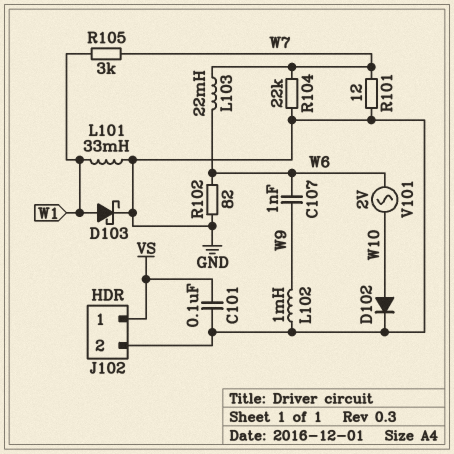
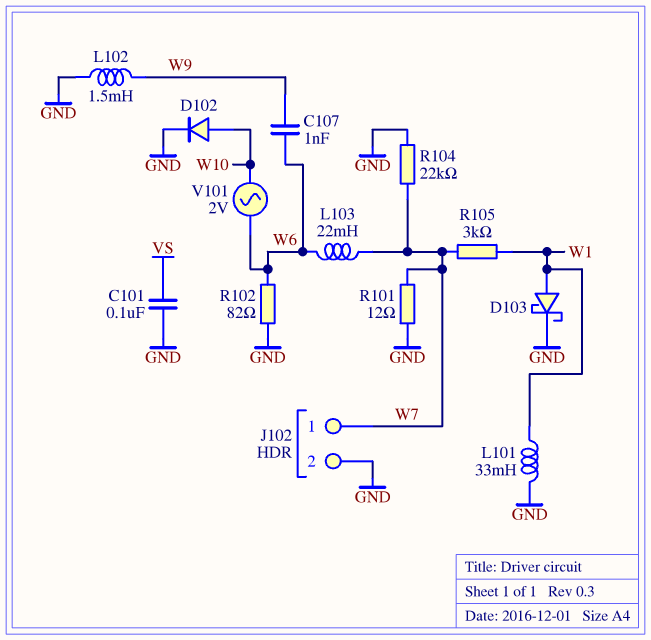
J102 pin 1: VS -> W7
L102: 1mH (GND, W9) -> 1.5mH (GND, W9)

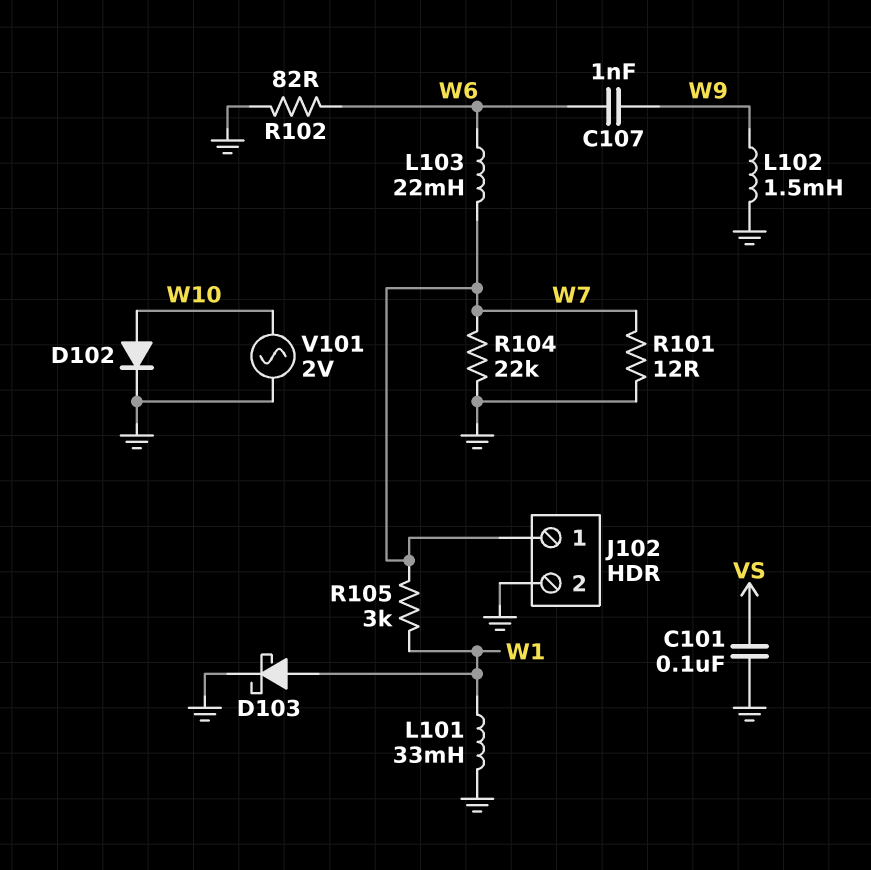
V101: AC 2V (W6, W10) -> AC 2V (GND, W10)

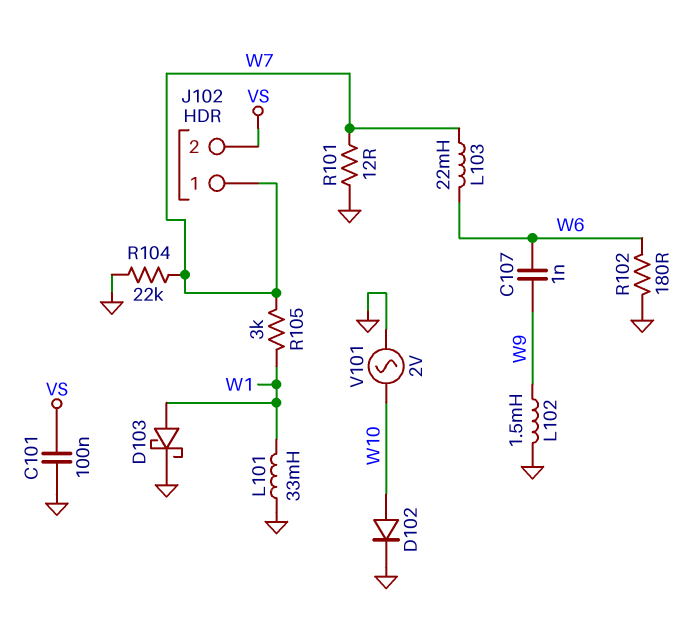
J102 pin 2: GND -> VS
R102: 82 (GND, W6) -> 180 (GND, W6)

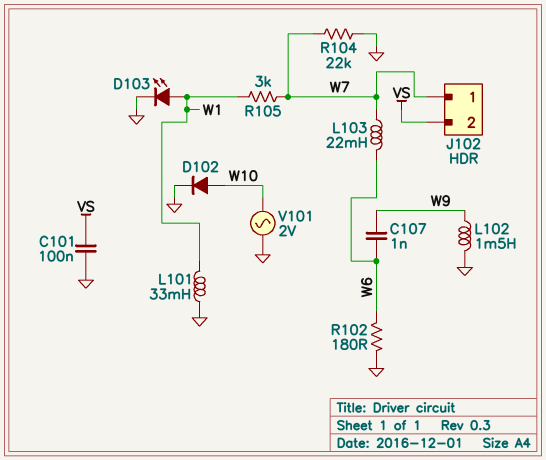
D103: schottky (A W1, K GND) -> LED (A W1, K GND)
R101: 12 (GND, W7) -> none

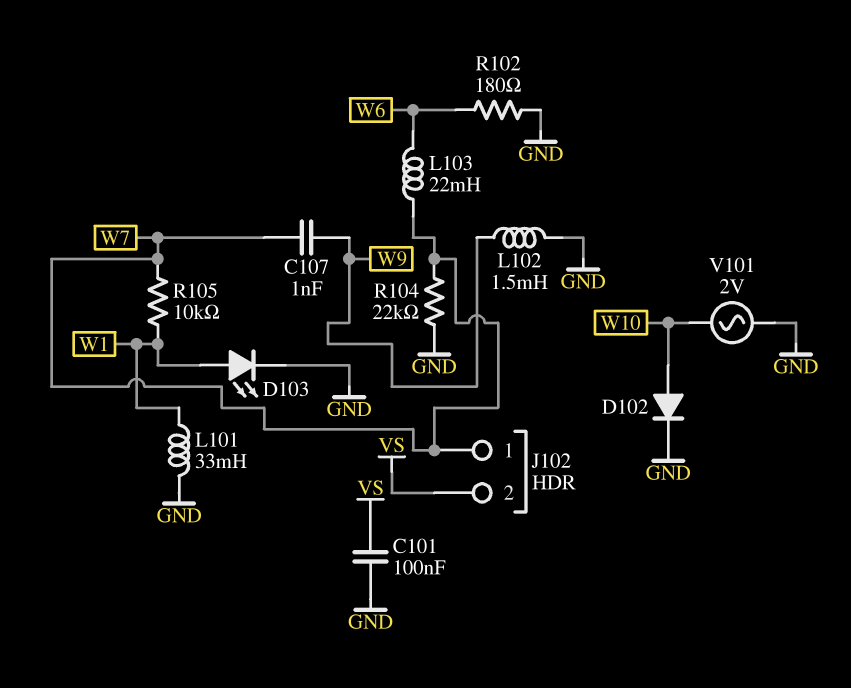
C107: 1nF (W6, W9) -> 1nF (W7, W9)
R105: 3k (W1, W7) -> 10k (W1, W7)

